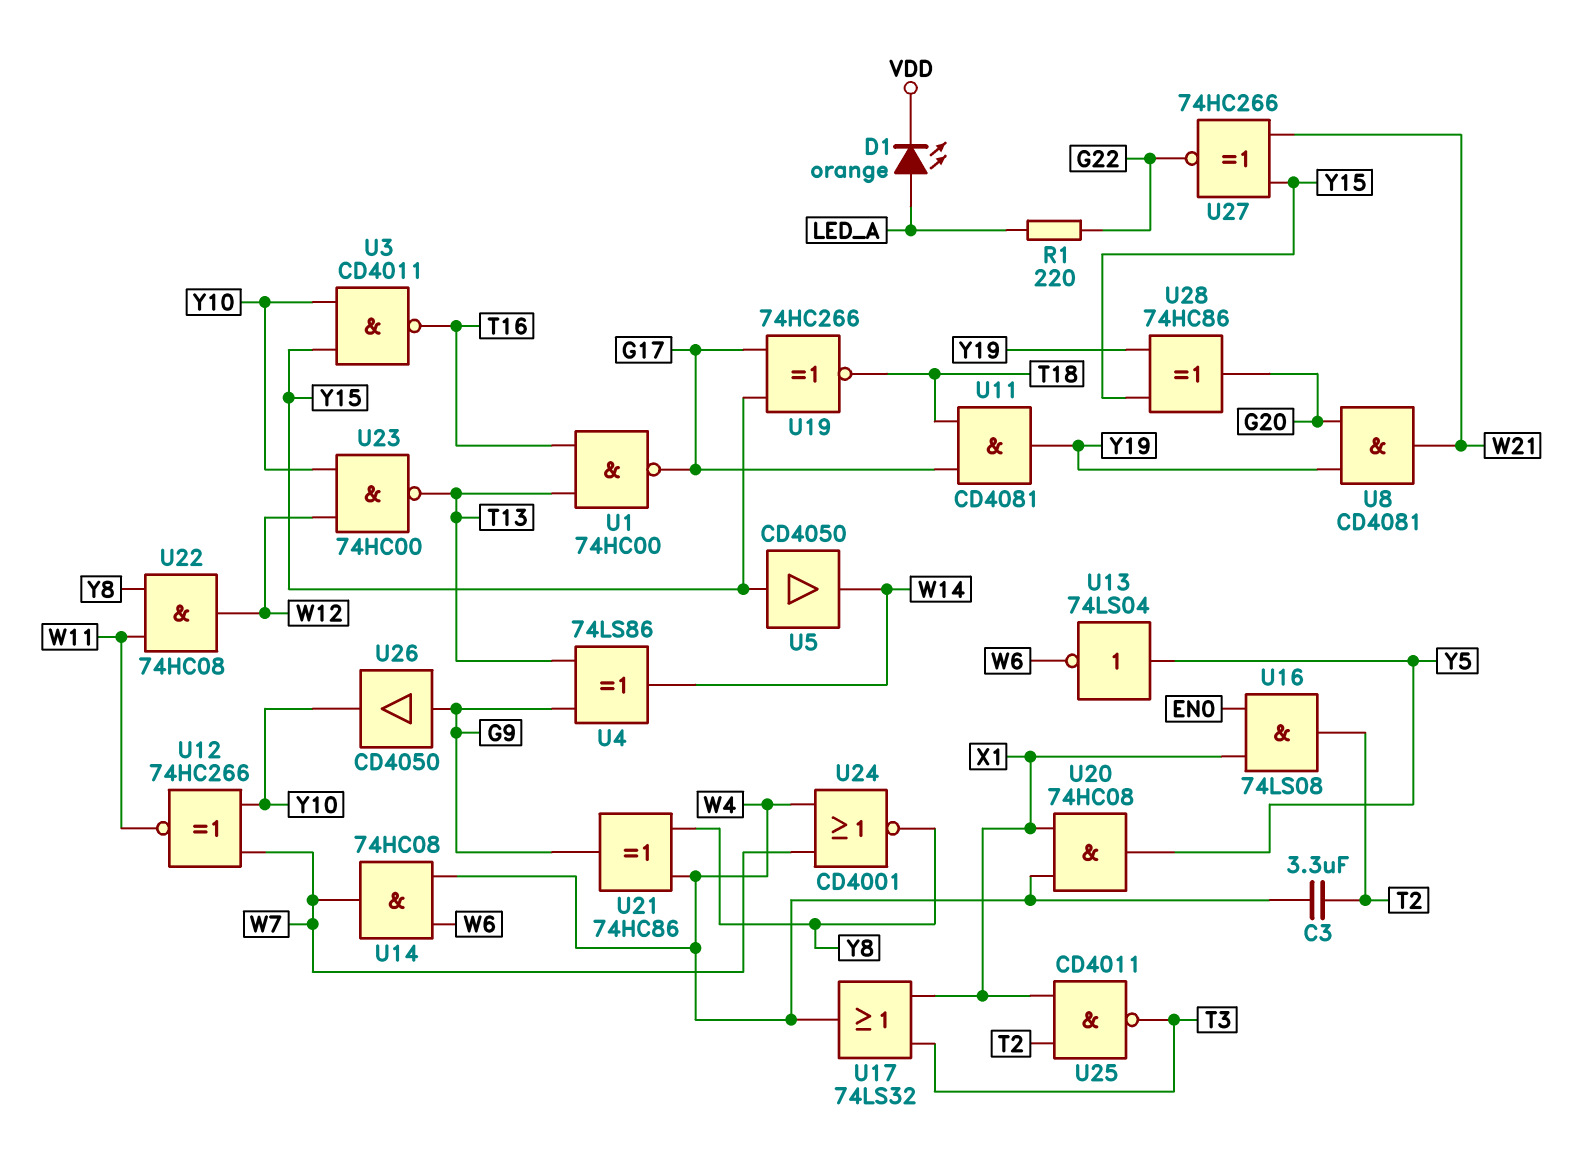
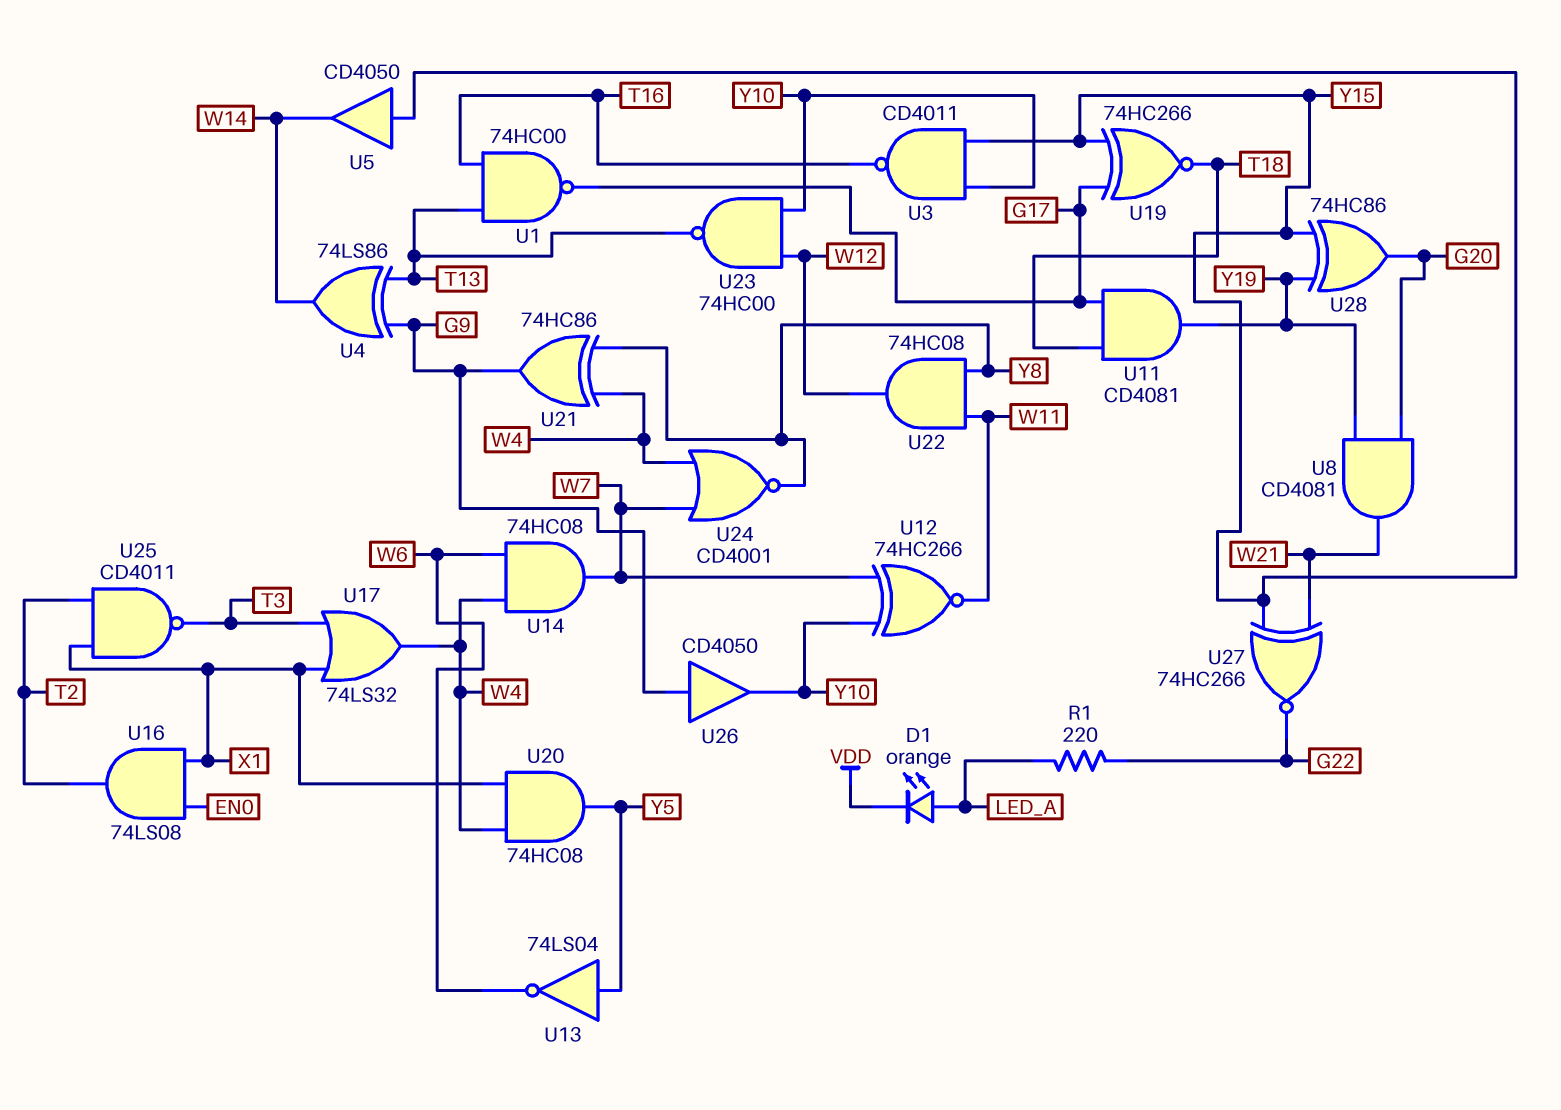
C3: 3.3uF (T2, W4) -> none

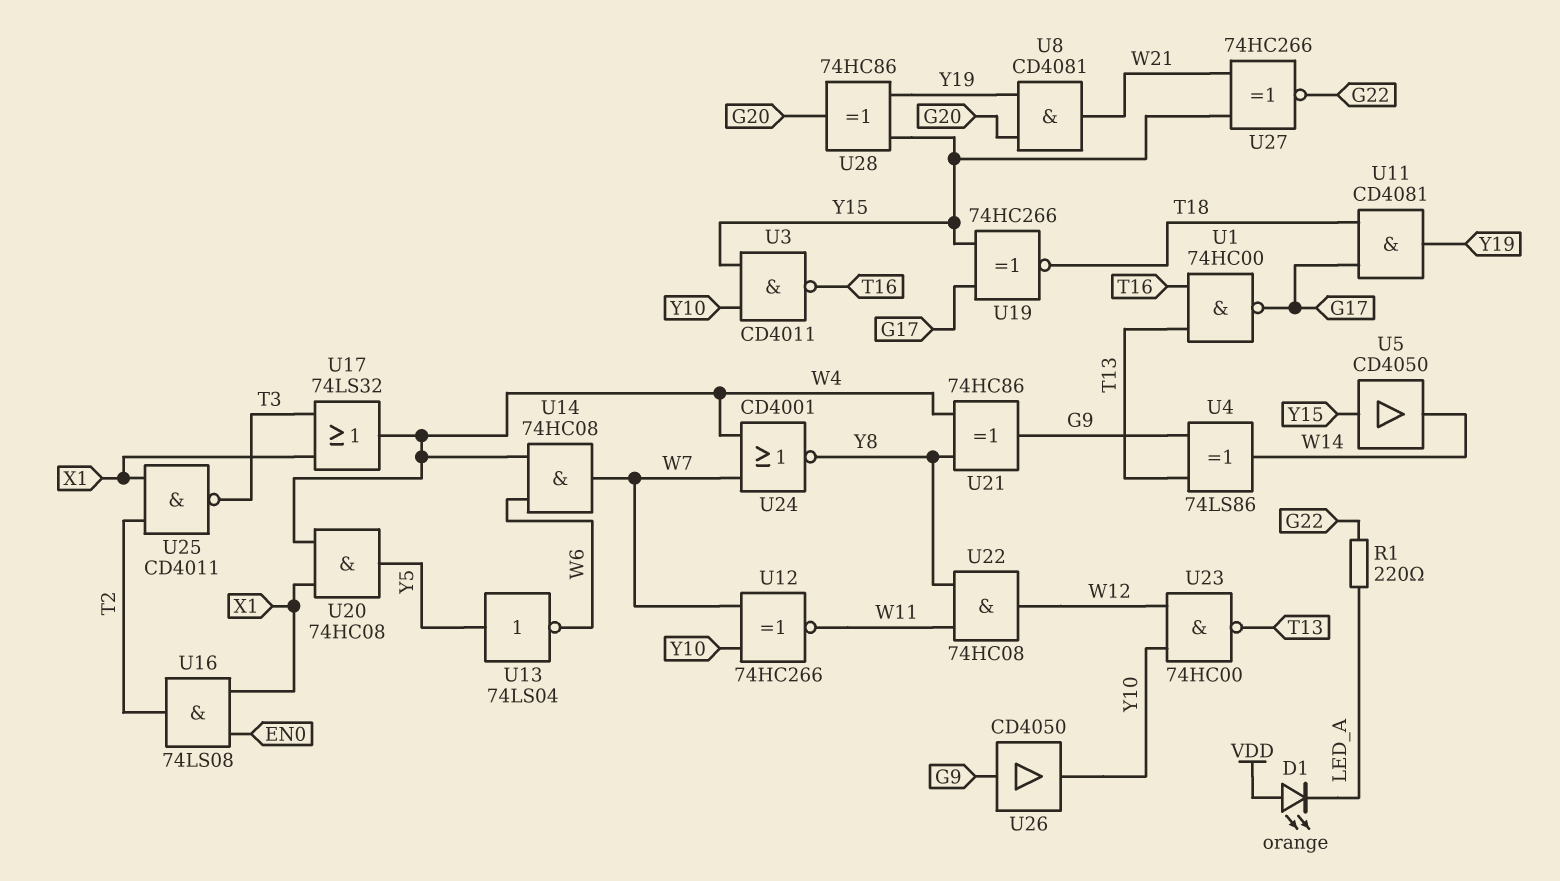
D1: LED orange (A LED_A, K VDD) -> LED orange (A VDD, K LED_A)

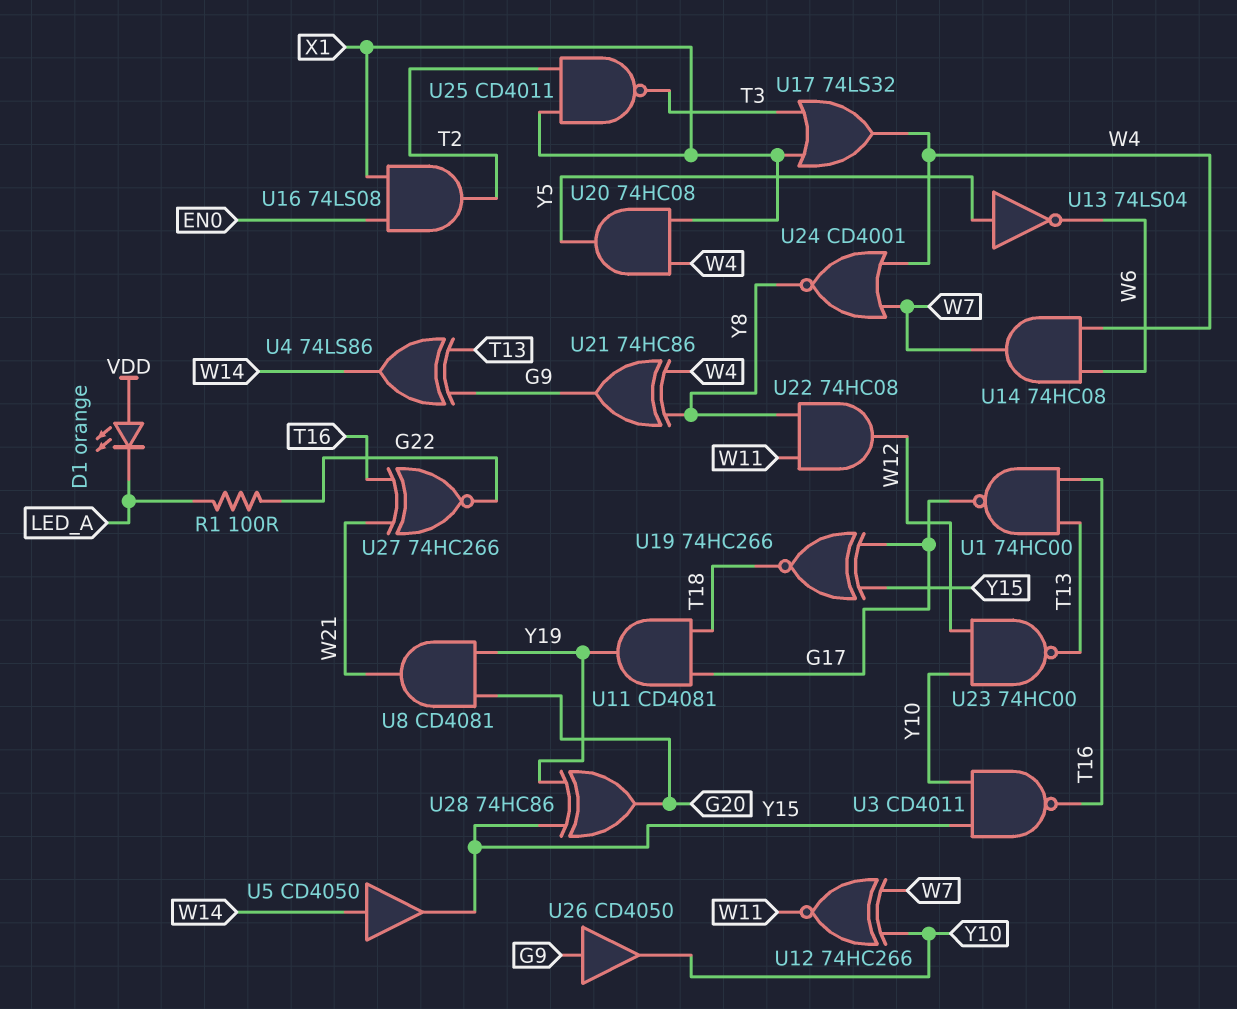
R1: 220 (G22, LED_A) -> 100 (G22, LED_A)
U5: buffer CD4050 (in Y15, out W14) -> buffer CD4050 (in W14, out Y15)
U27: XNOR 74HC266 (in W21, in Y15, out G22) -> XNOR 74HC266 (in T16, in W21, out G22)

